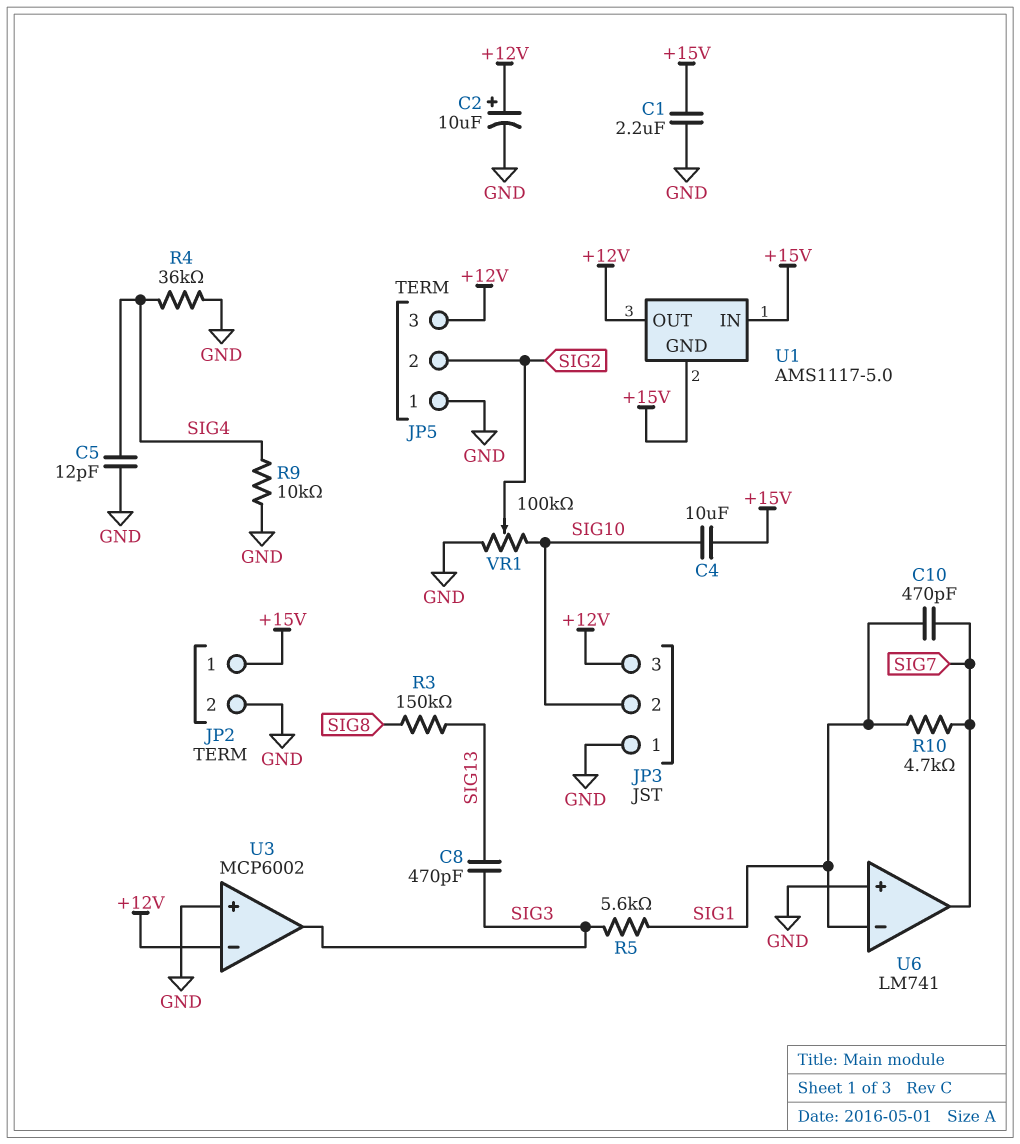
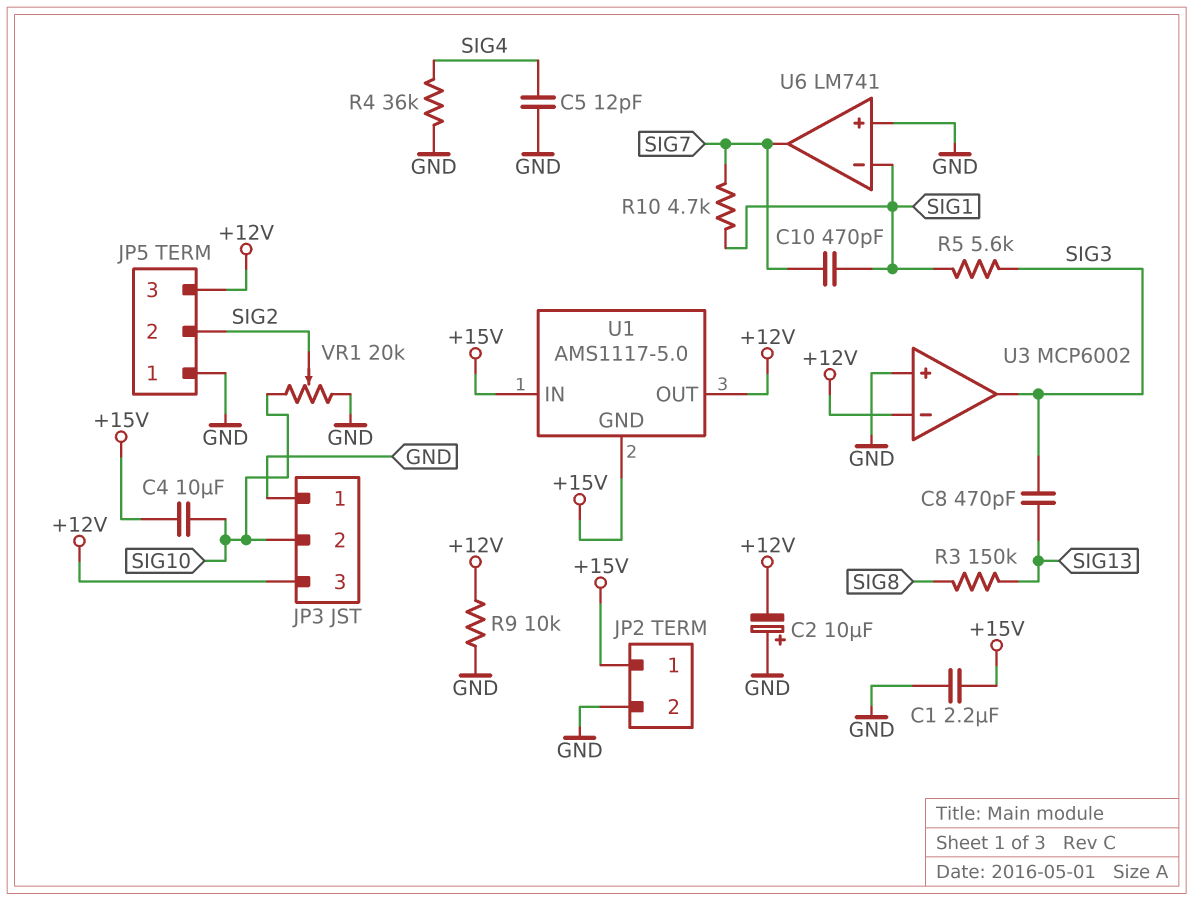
C2: 10uF (plus +12V, minus GND) -> 10uF (plus GND, minus +12V)
R9: 10k (GND, SIG4) -> 10k (+12V, GND)
VR1: 100k (GND, SIG10, wiper SIG2) -> 20k (GND, SIG10, wiper SIG2)

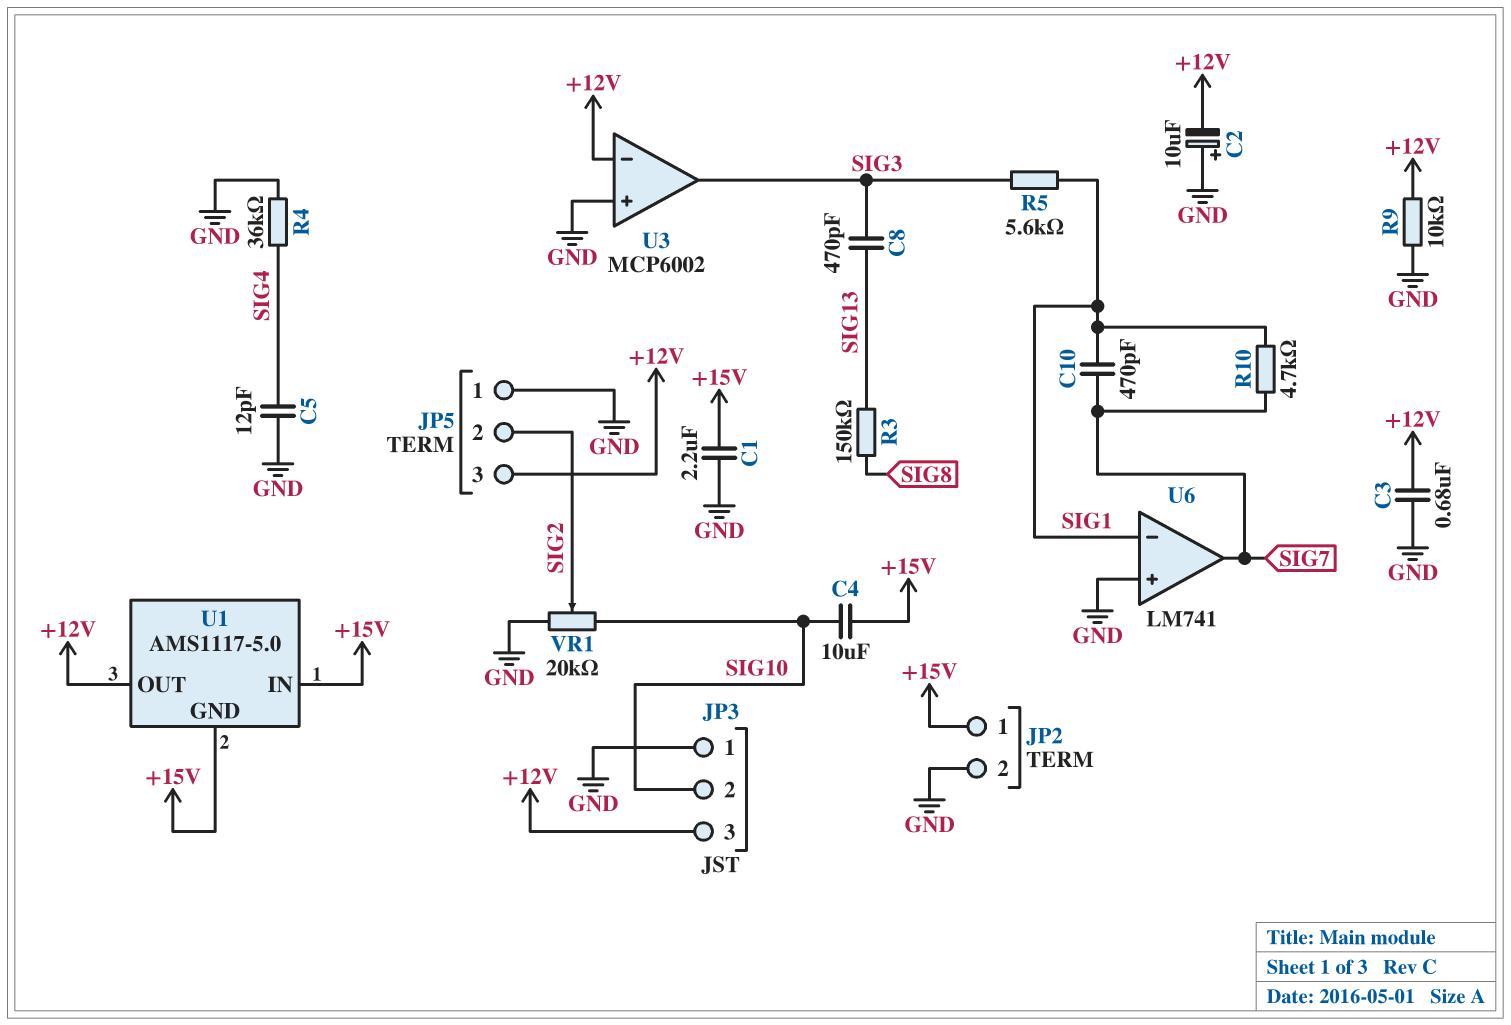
C3: none -> 680nF (+12V, GND)

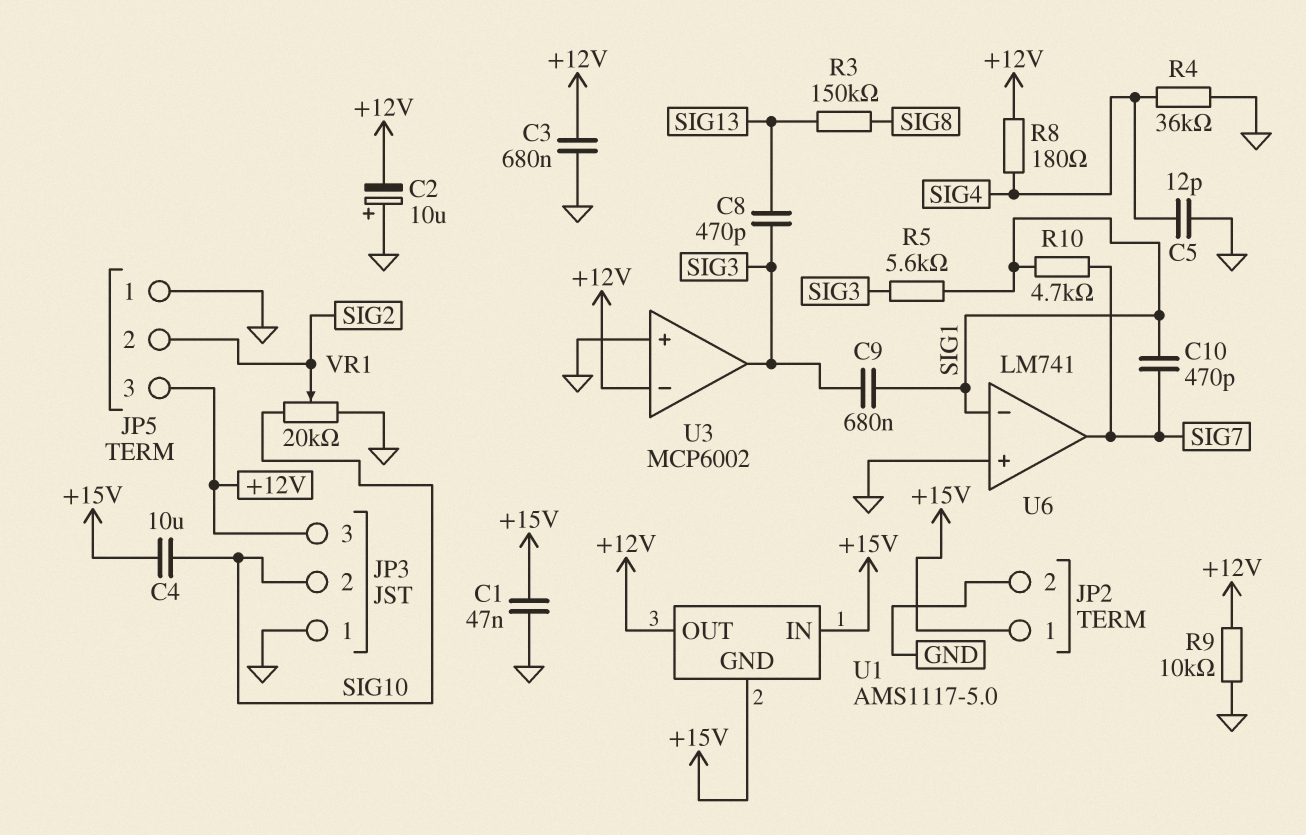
C1: 2.2uF (+15V, GND) -> 47nF (+15V, GND)
C9: none -> 680nF (SIG1, SIG3)
R8: none -> 180 (+12V, SIG4)

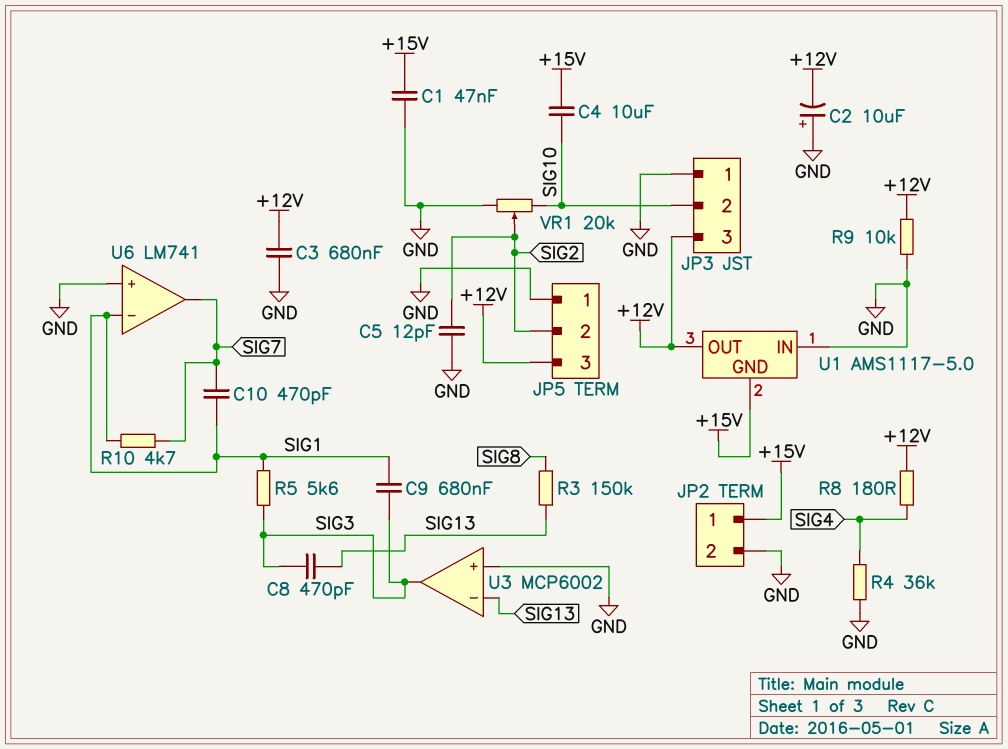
C5: 12pF (GND, SIG4) -> 12pF (GND, SIG2)
U1 pin IN: +15V -> GND
U3 pin in-: +12V -> SIG13

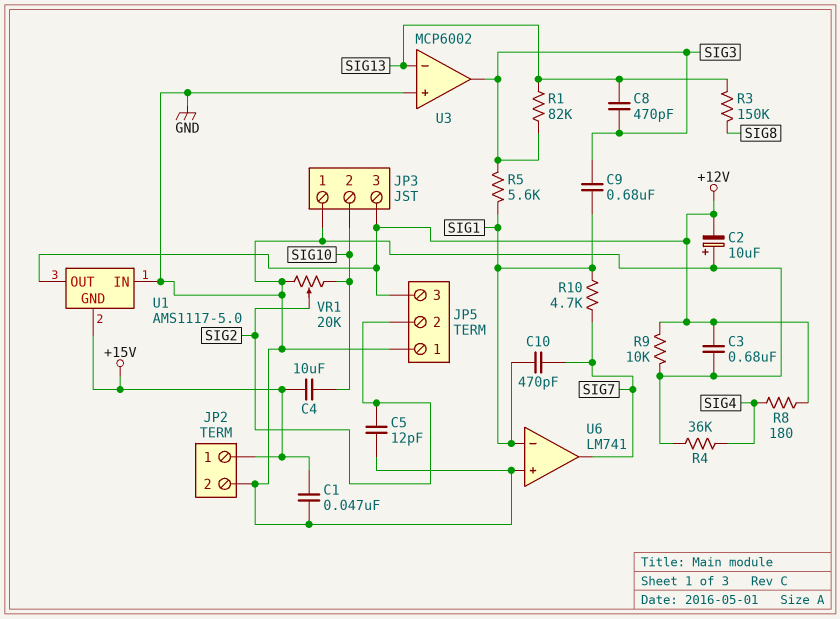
R1: none -> 82k (SIG3, SIG13)

